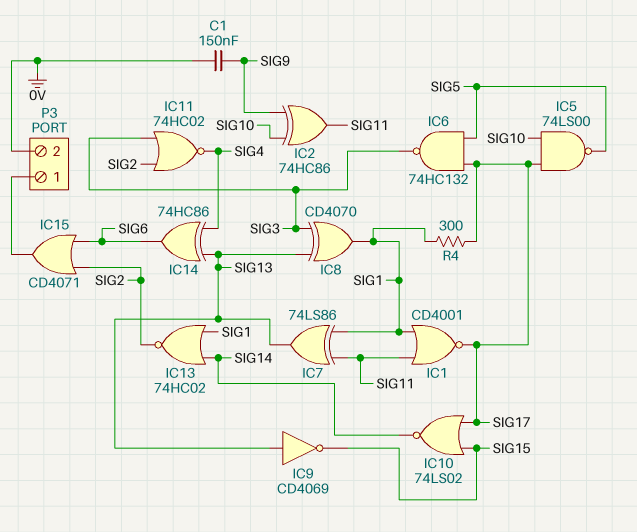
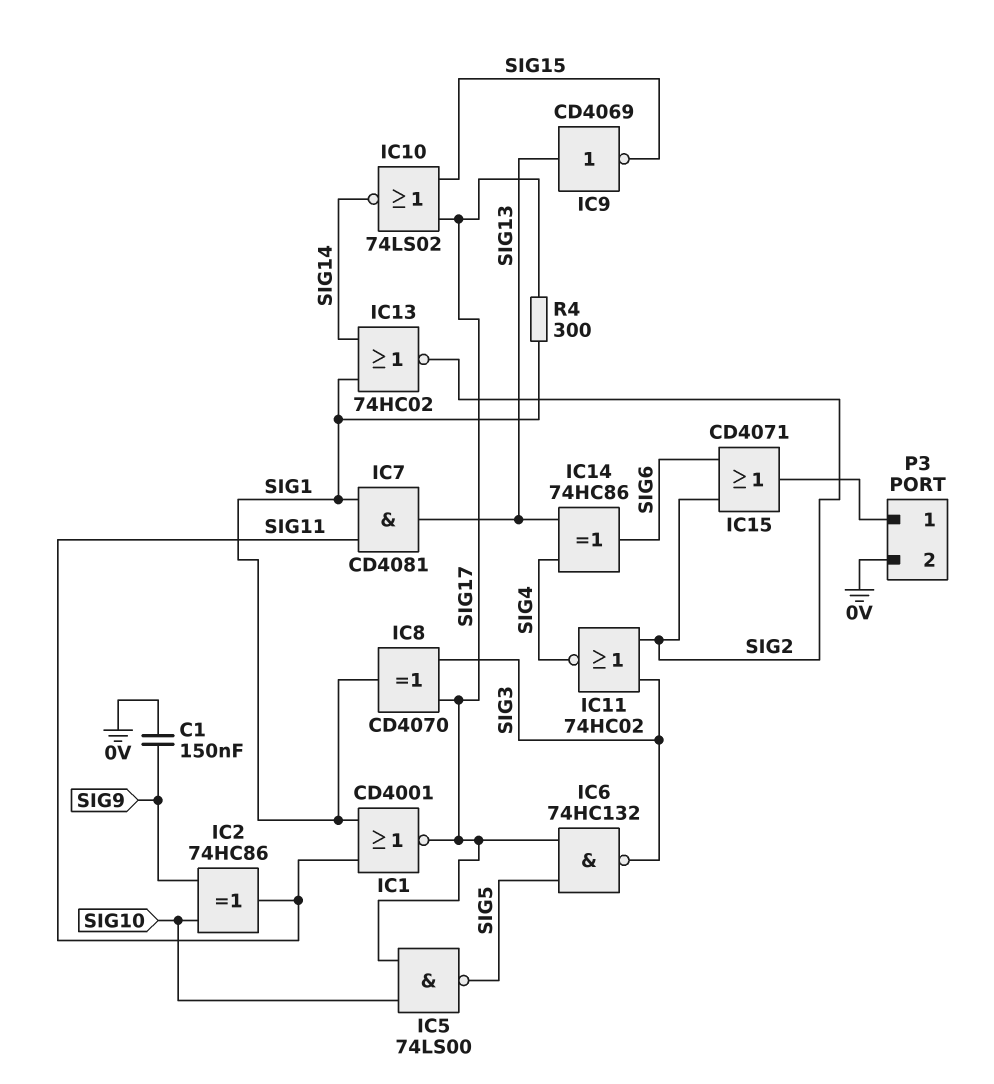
IC7: XOR 74LS86 (in SIG1, in SIG11, out SIG13) -> AND CD4081 (in SIG1, in SIG11, out SIG13)
IC8: XOR CD4070 (in SIG3, in SIG13, out SIG1) -> XOR CD4070 (in SIG3, in SIG17, out SIG1)

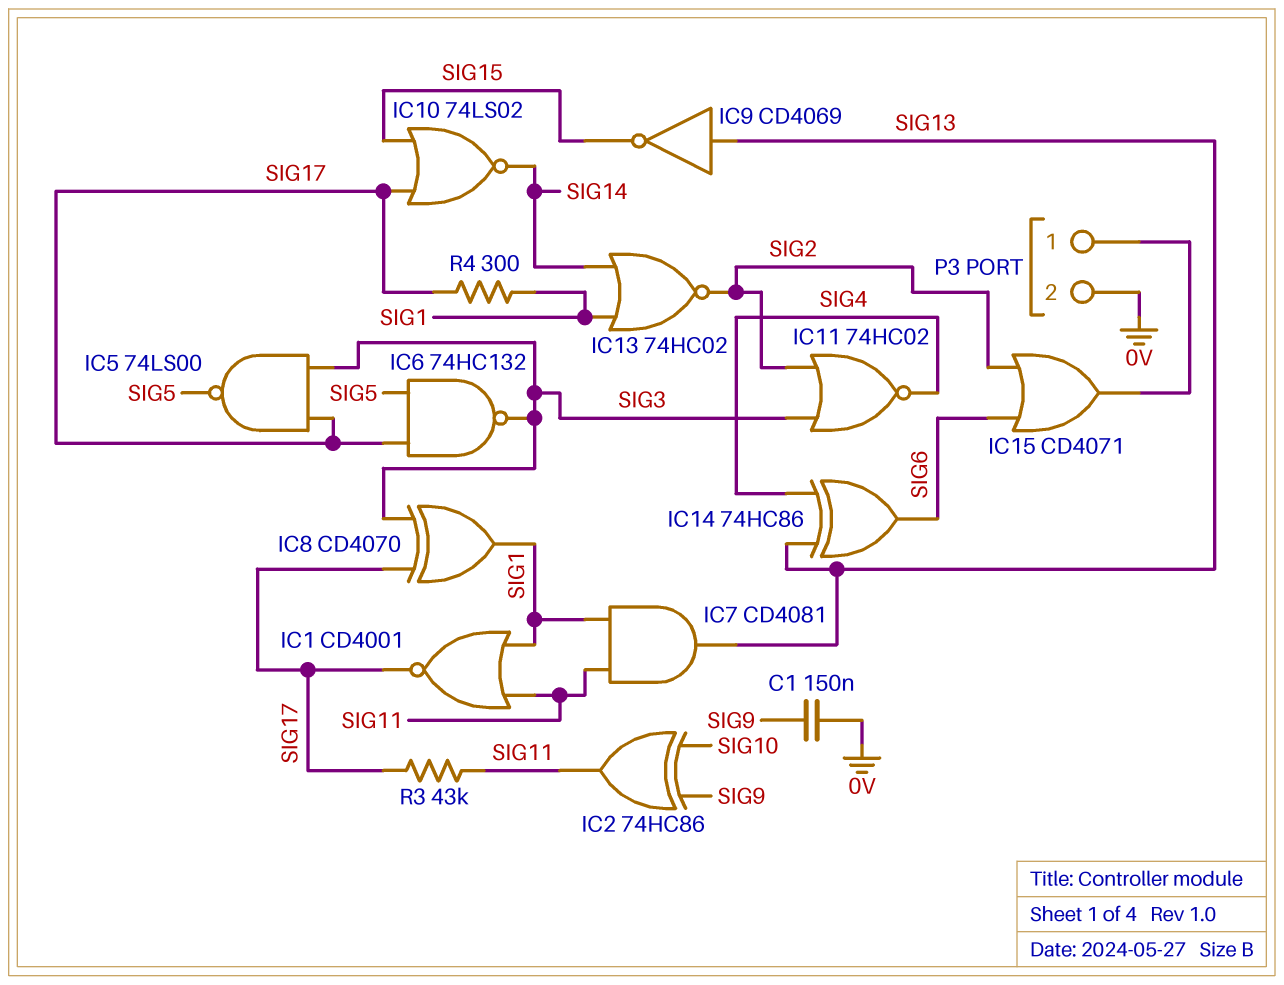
IC5: NAND 74LS00 (in SIG10, in SIG17, out SIG5) -> NAND 74LS00 (in SIG3, in SIG17, out SIG5)
R3: none -> 43k (SIG11, SIG17)

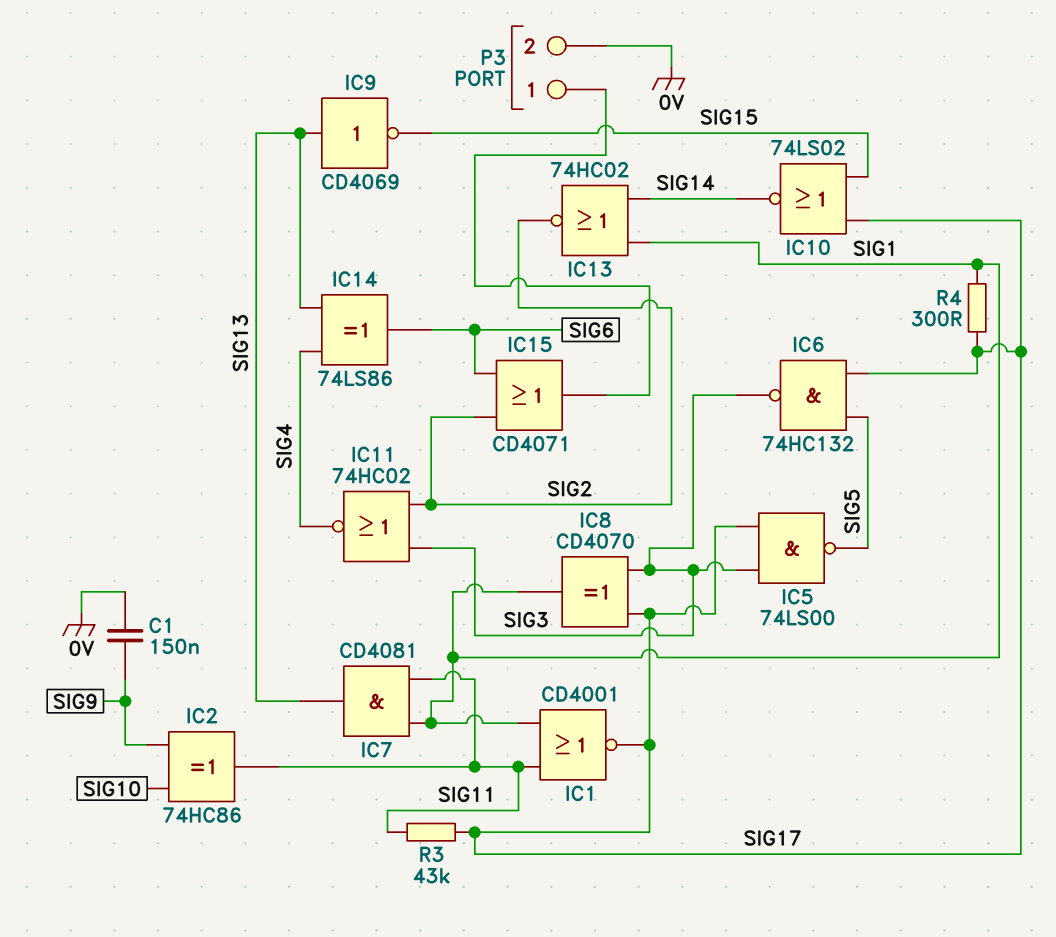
IC14: XOR 74HC86 (in SIG4, in SIG13, out SIG6) -> XOR 74LS86 (in SIG4, in SIG13, out SIG6)

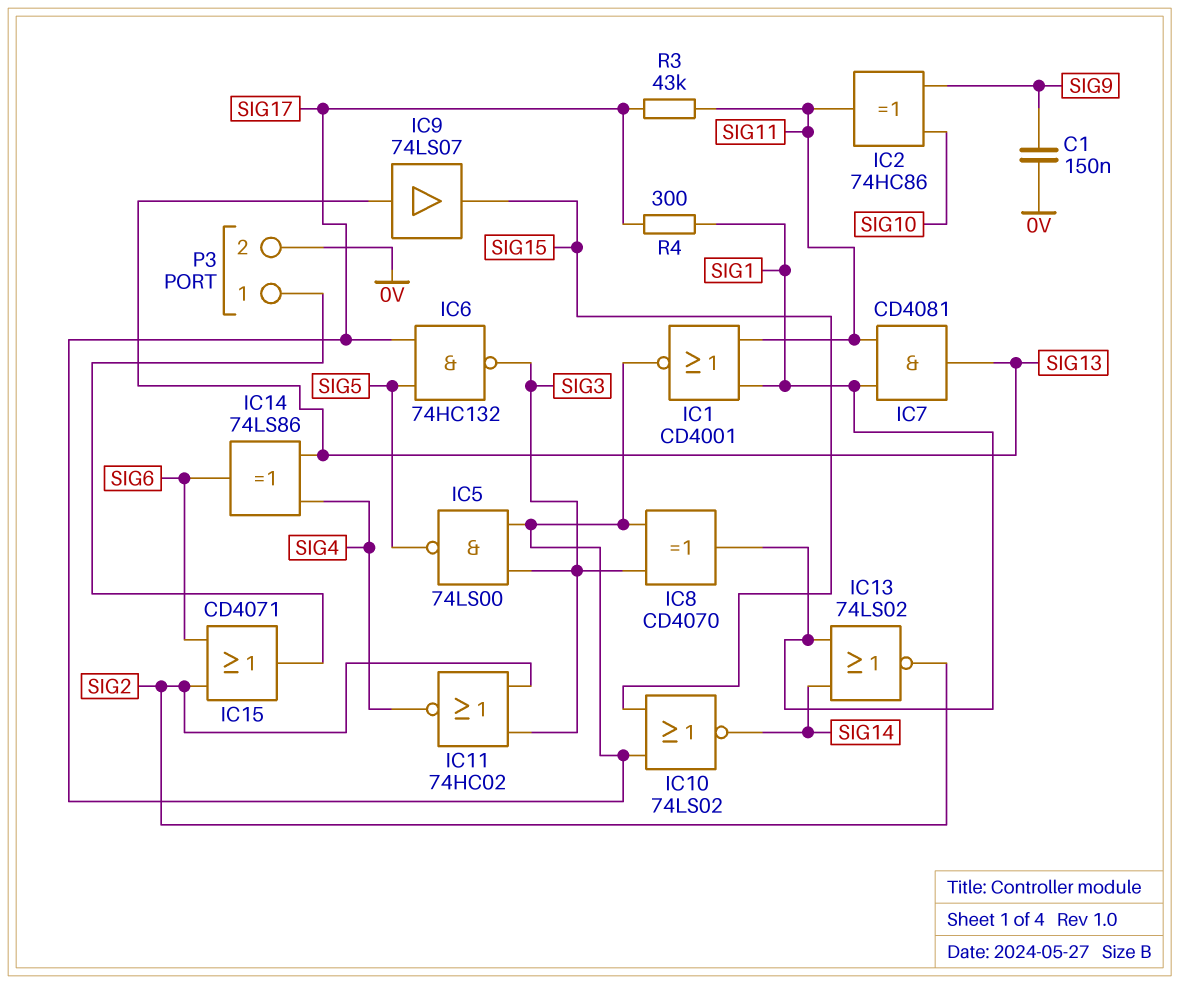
IC9: NOT CD4069 (in SIG13, out SIG15) -> buffer 74LS07 (in SIG13, out SIG15)
IC13: NOR 74HC02 (in SIG1, in SIG14, out SIG2) -> NOR 74LS02 (in SIG1, in SIG14, out SIG2)

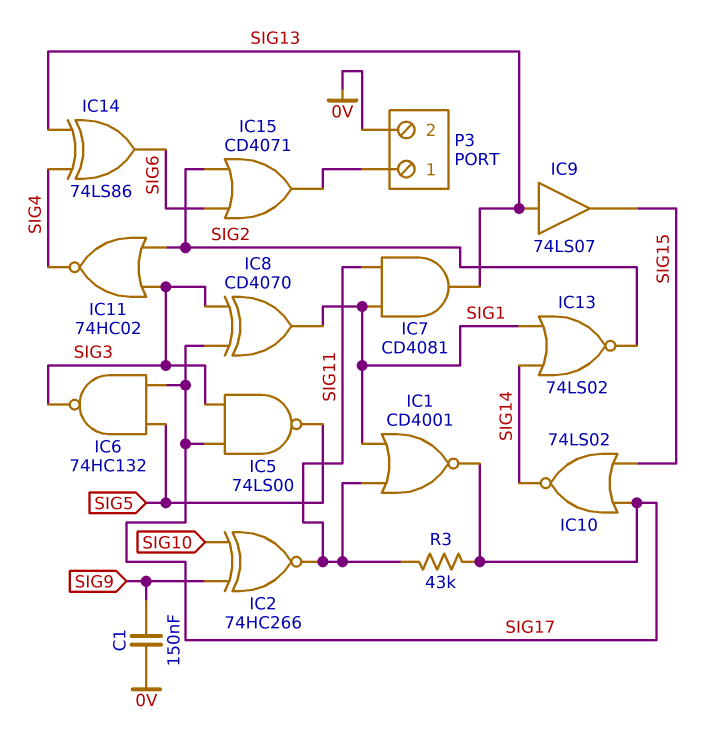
IC2: XOR 74HC86 (in SIG9, in SIG10, out SIG11) -> XNOR 74HC266 (in SIG9, in SIG10, out SIG11)
R4: 300 (SIG1, SIG17) -> none

